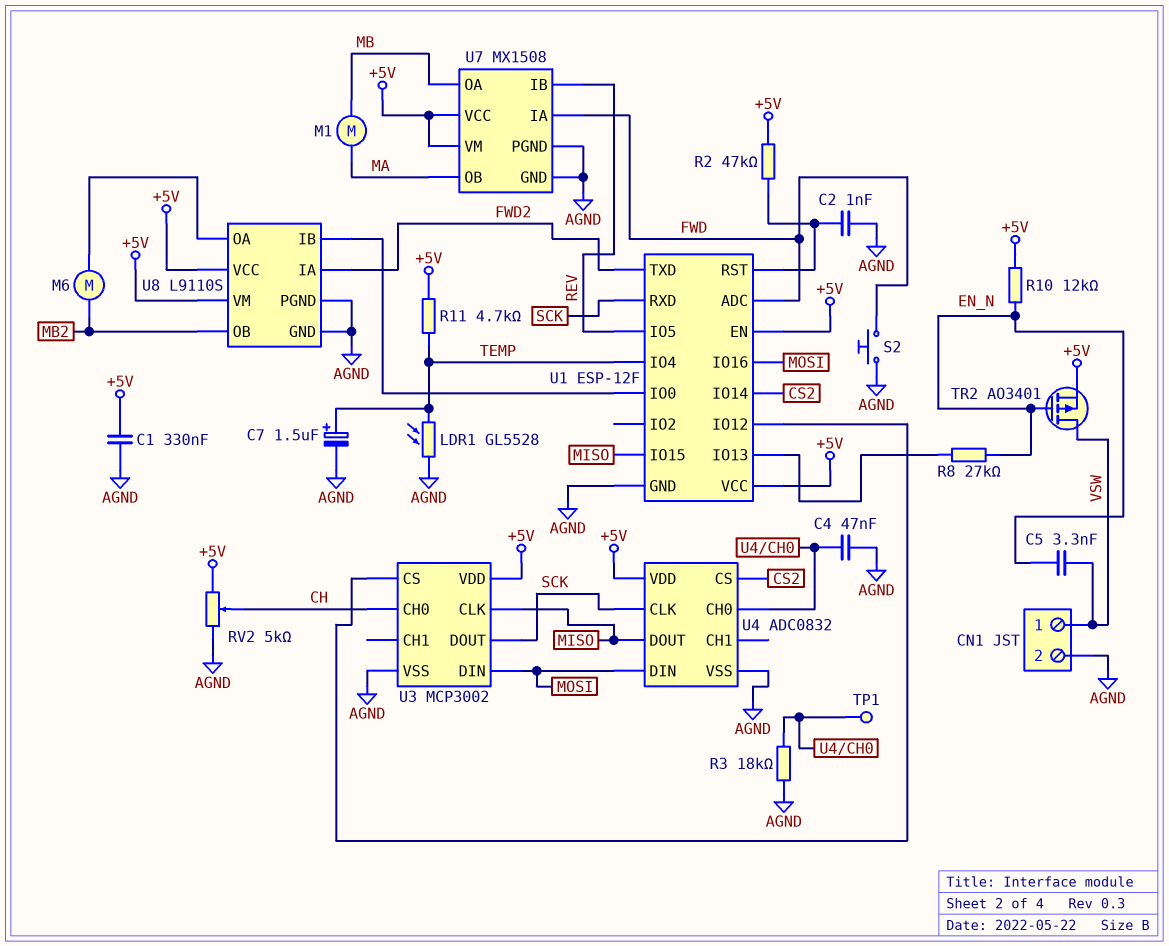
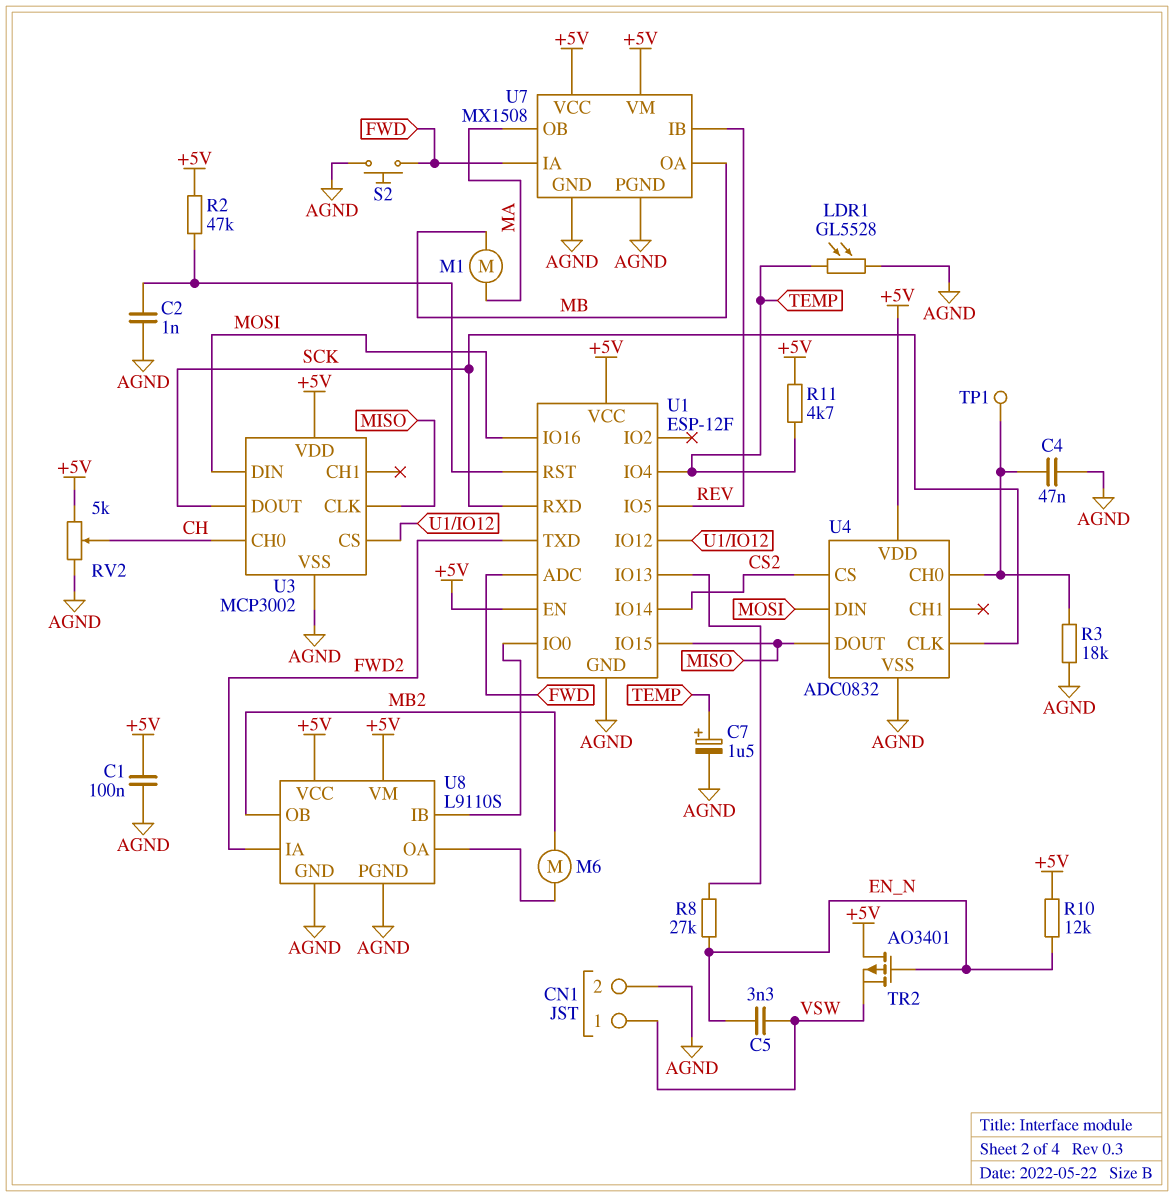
C1: 330nF (+5V, AGND) -> 100nF (+5V, AGND)
TR2: PMOS AO3401 (G EN_N, D VSW, S +5V) -> PMOS AO3401 (G EN_N, D +5V, S VSW)

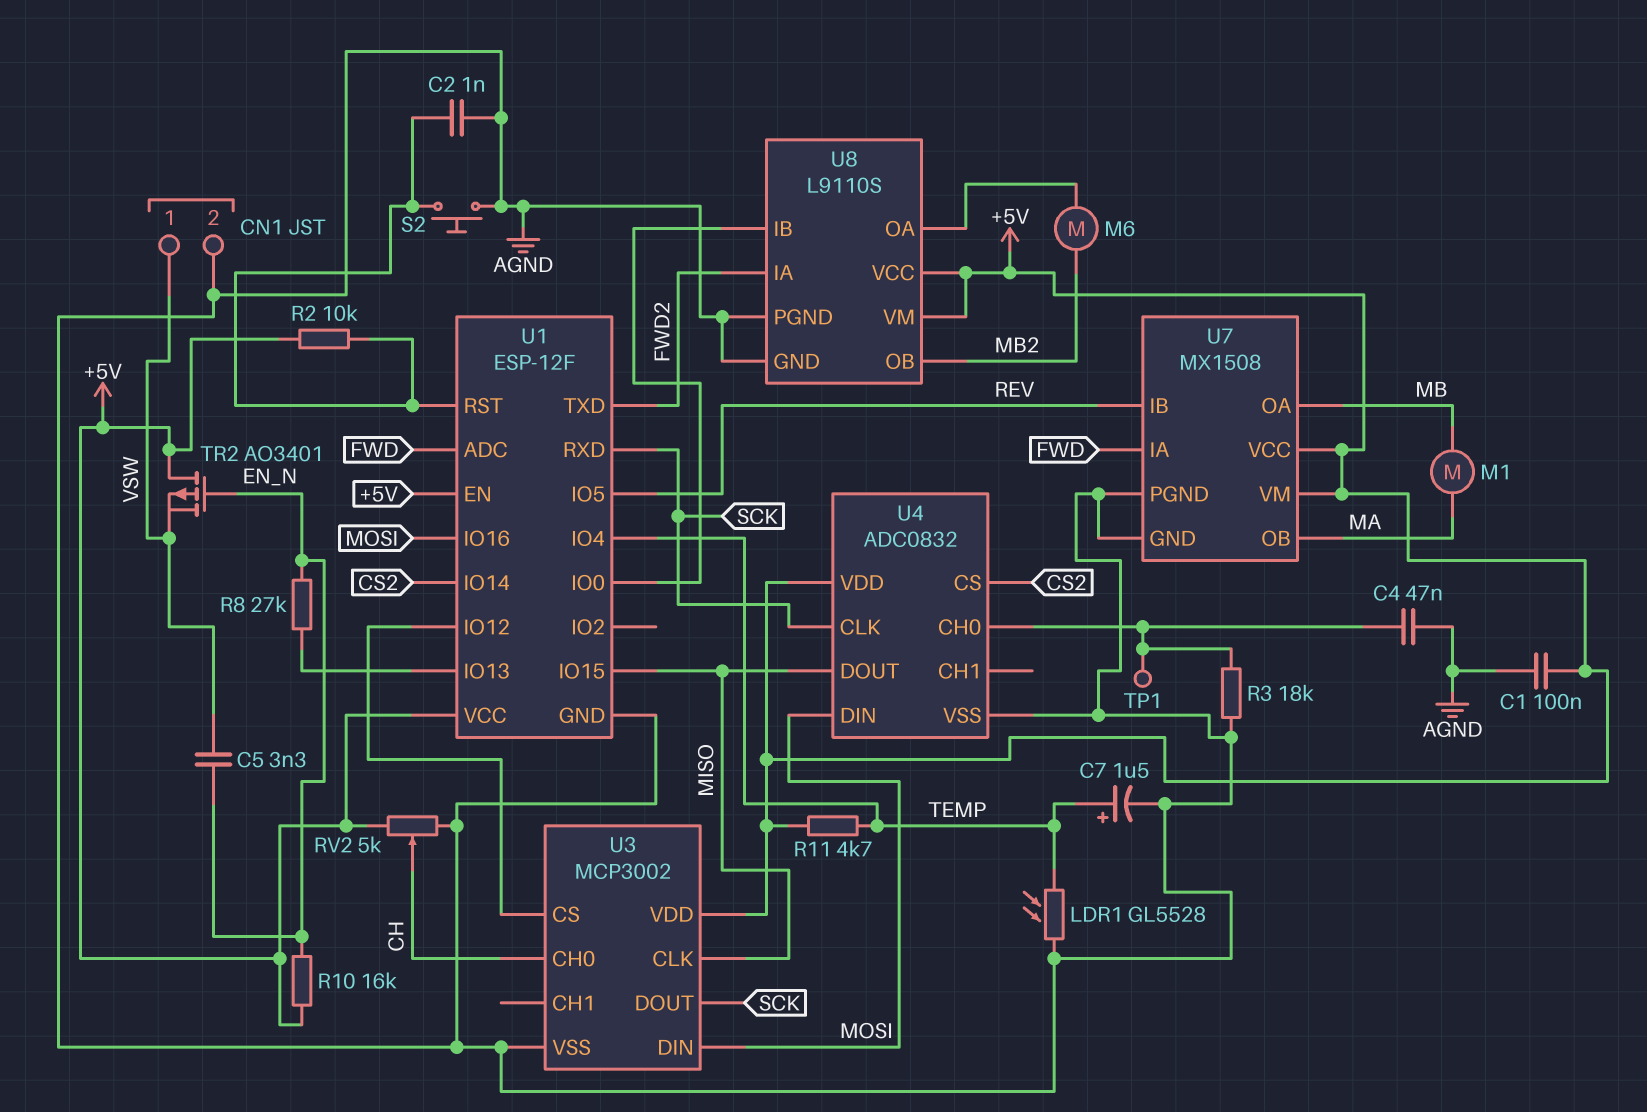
R2: 47k (+5V, U1/RST) -> 10k (+5V, U1/RST)
R10: 12k (+5V, EN_N) -> 16k (+5V, EN_N)
S2: button (AGND, FWD) -> button (AGND, U1/RST)

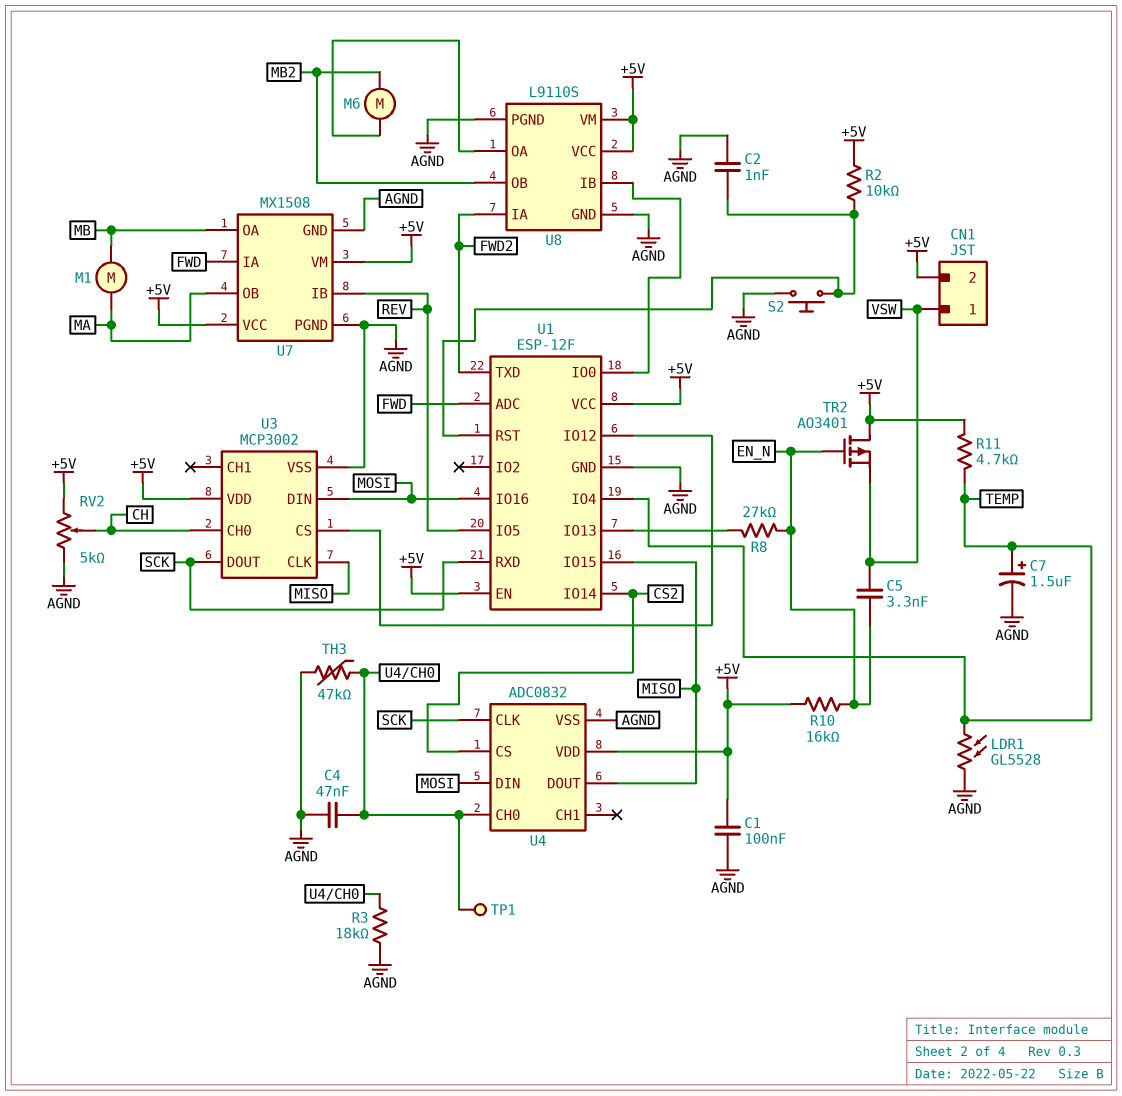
CN1 pin 2: AGND -> +5V
TH3: none -> 47k (AGND, U4/CH0)

